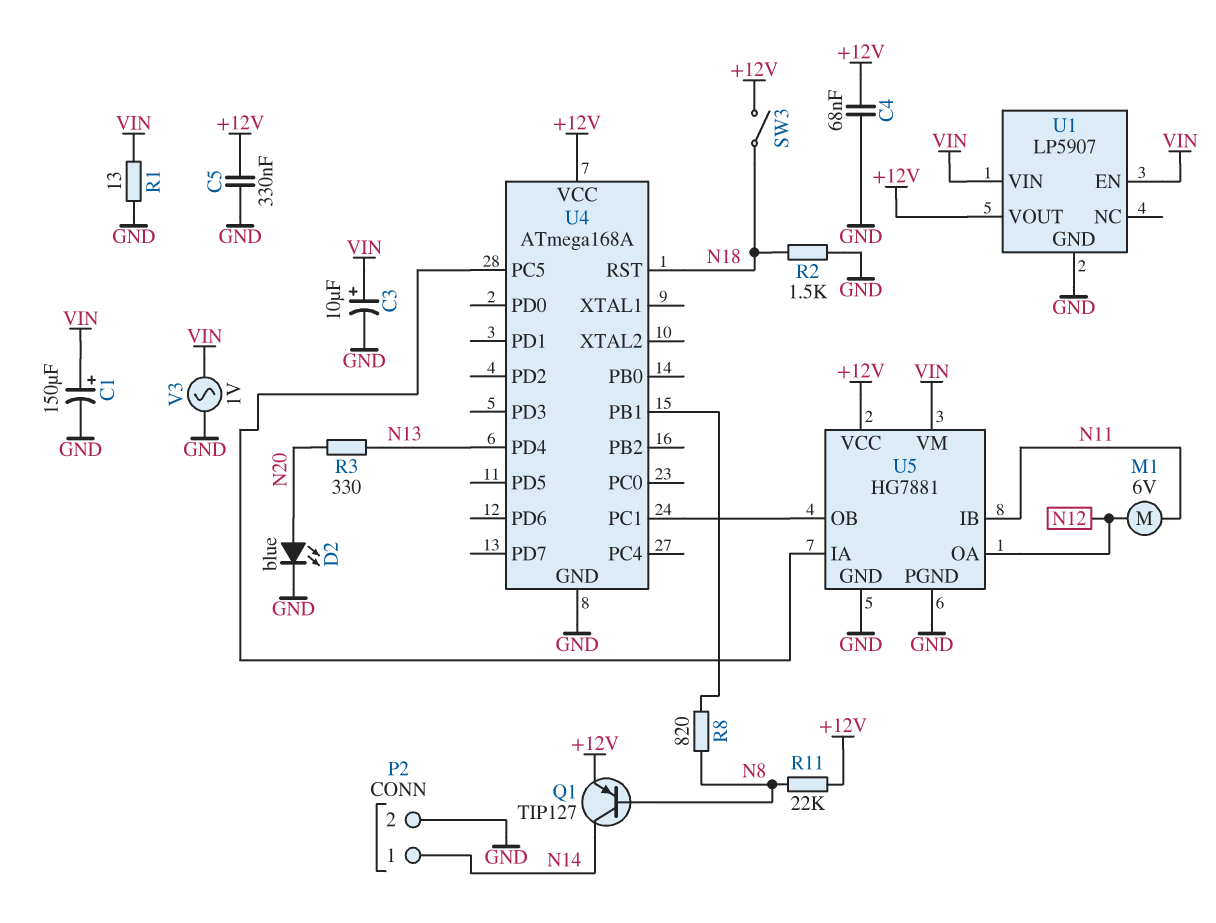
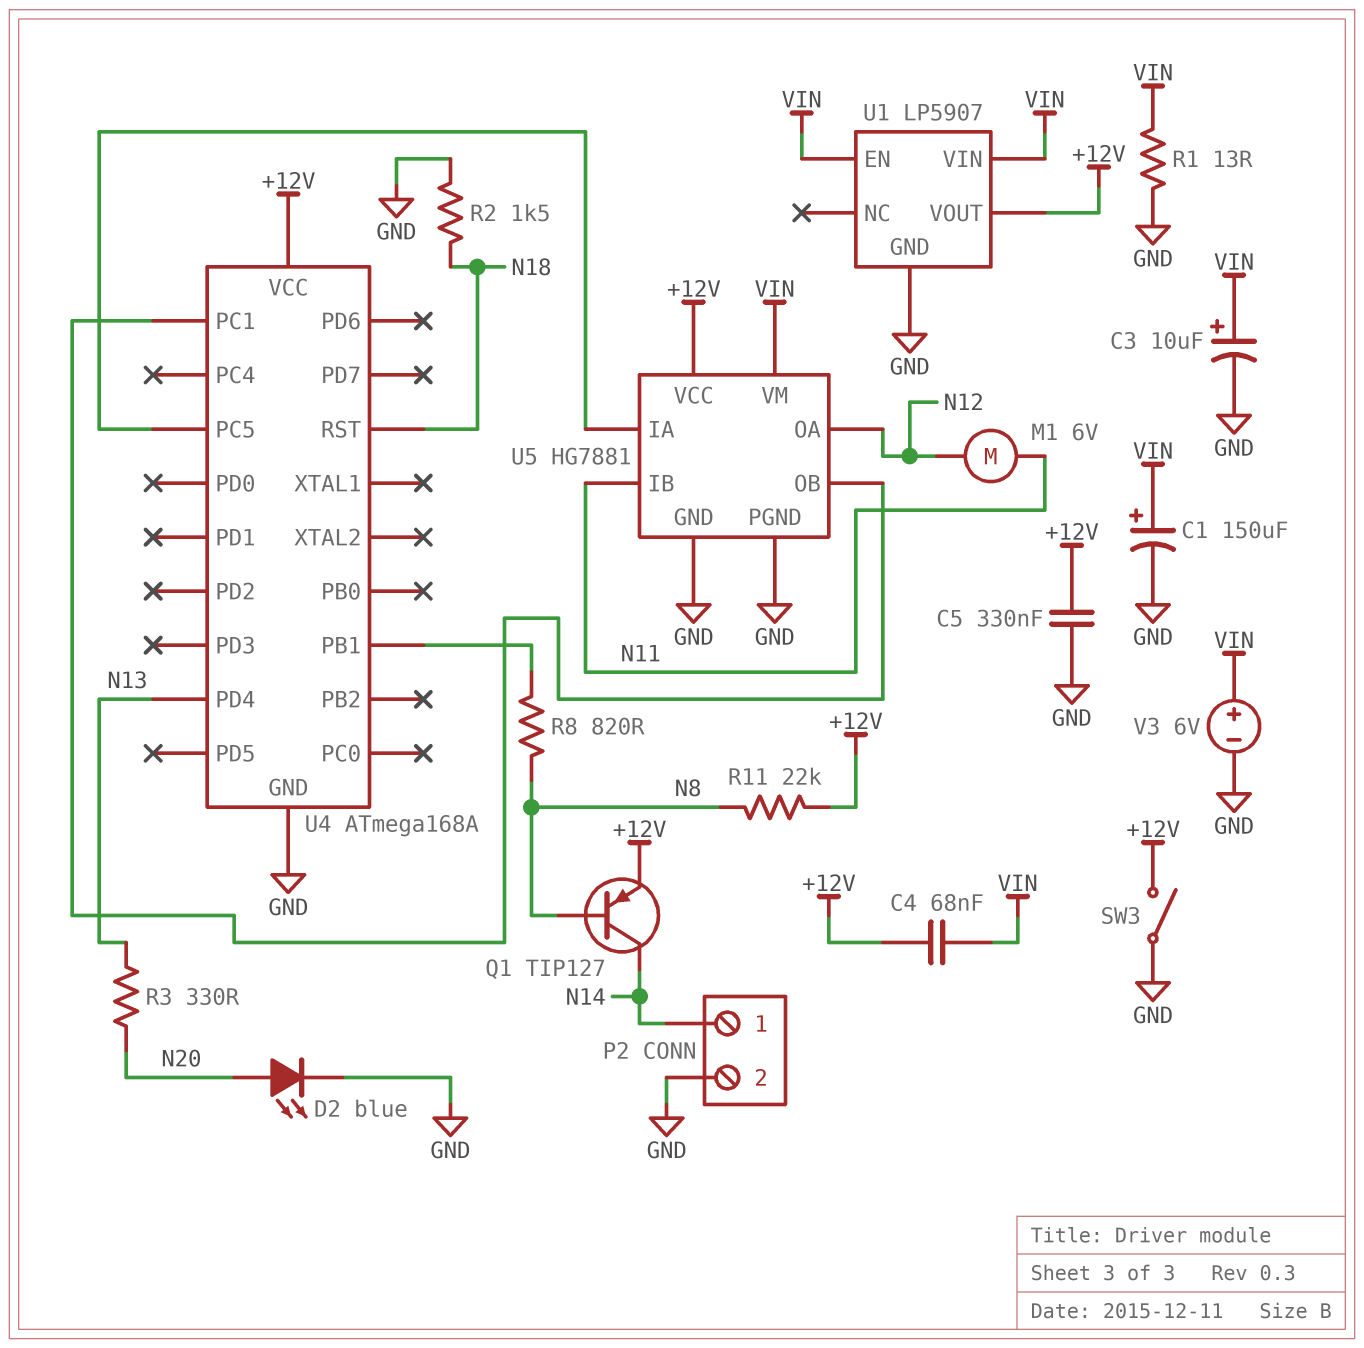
C4: 68nF (+12V, GND) -> 68nF (+12V, VIN)
SW3: switch (+12V, N18) -> switch (+12V, GND)
V3: AC 1V (GND, VIN) -> 6V (plus VIN, minus GND)

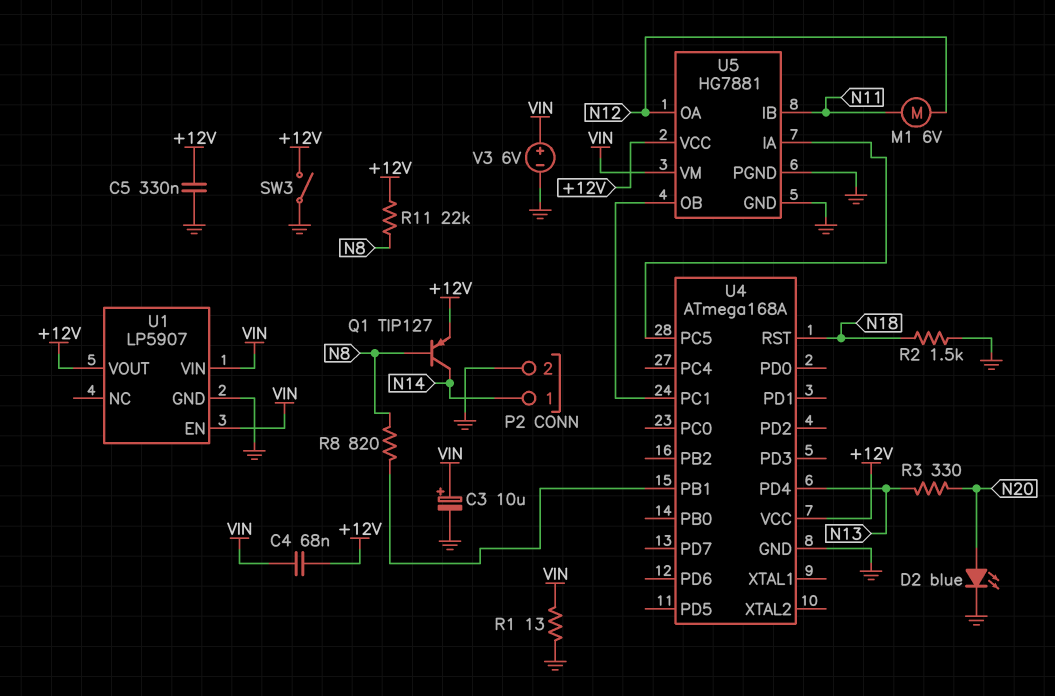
C1: 150uF (plus VIN, minus GND) -> none

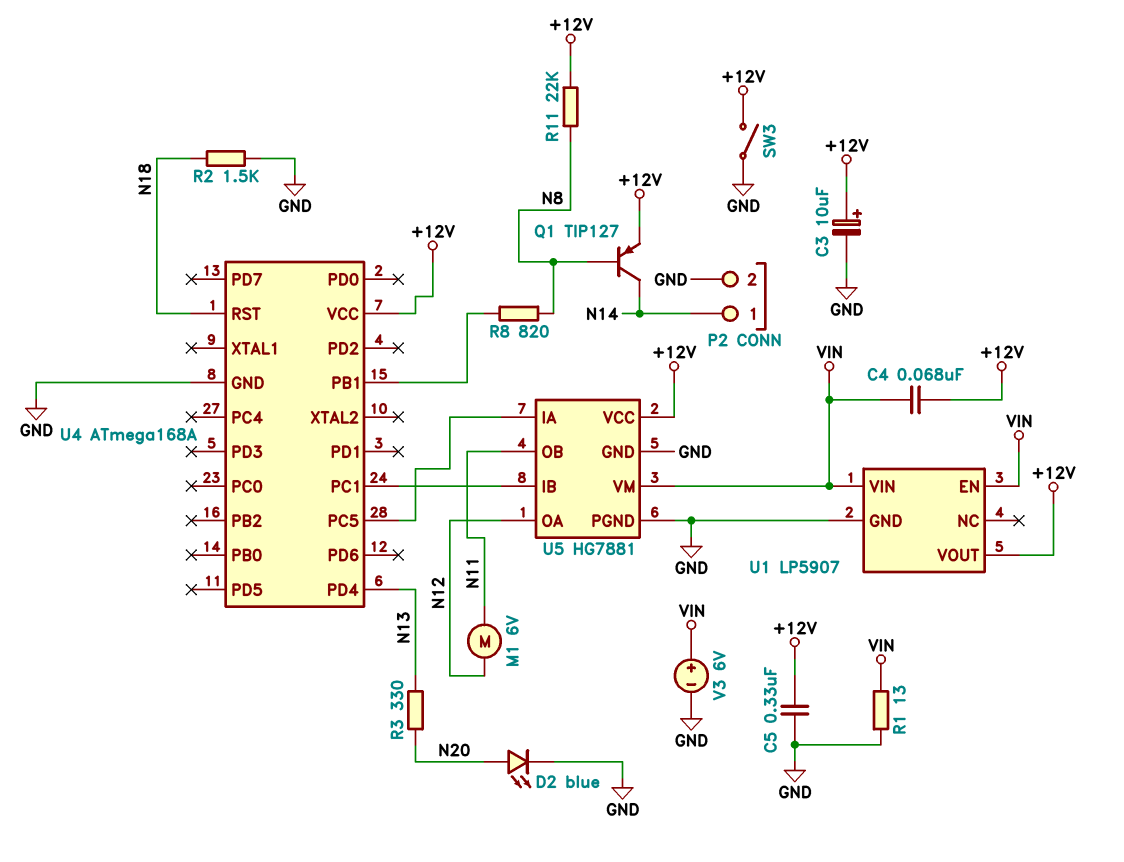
C3: 10uF (plus VIN, minus GND) -> 10uF (plus +12V, minus GND)
U5 pin IB: N11 -> U4/PC1
U5 pin OB: U4/PC1 -> N11

